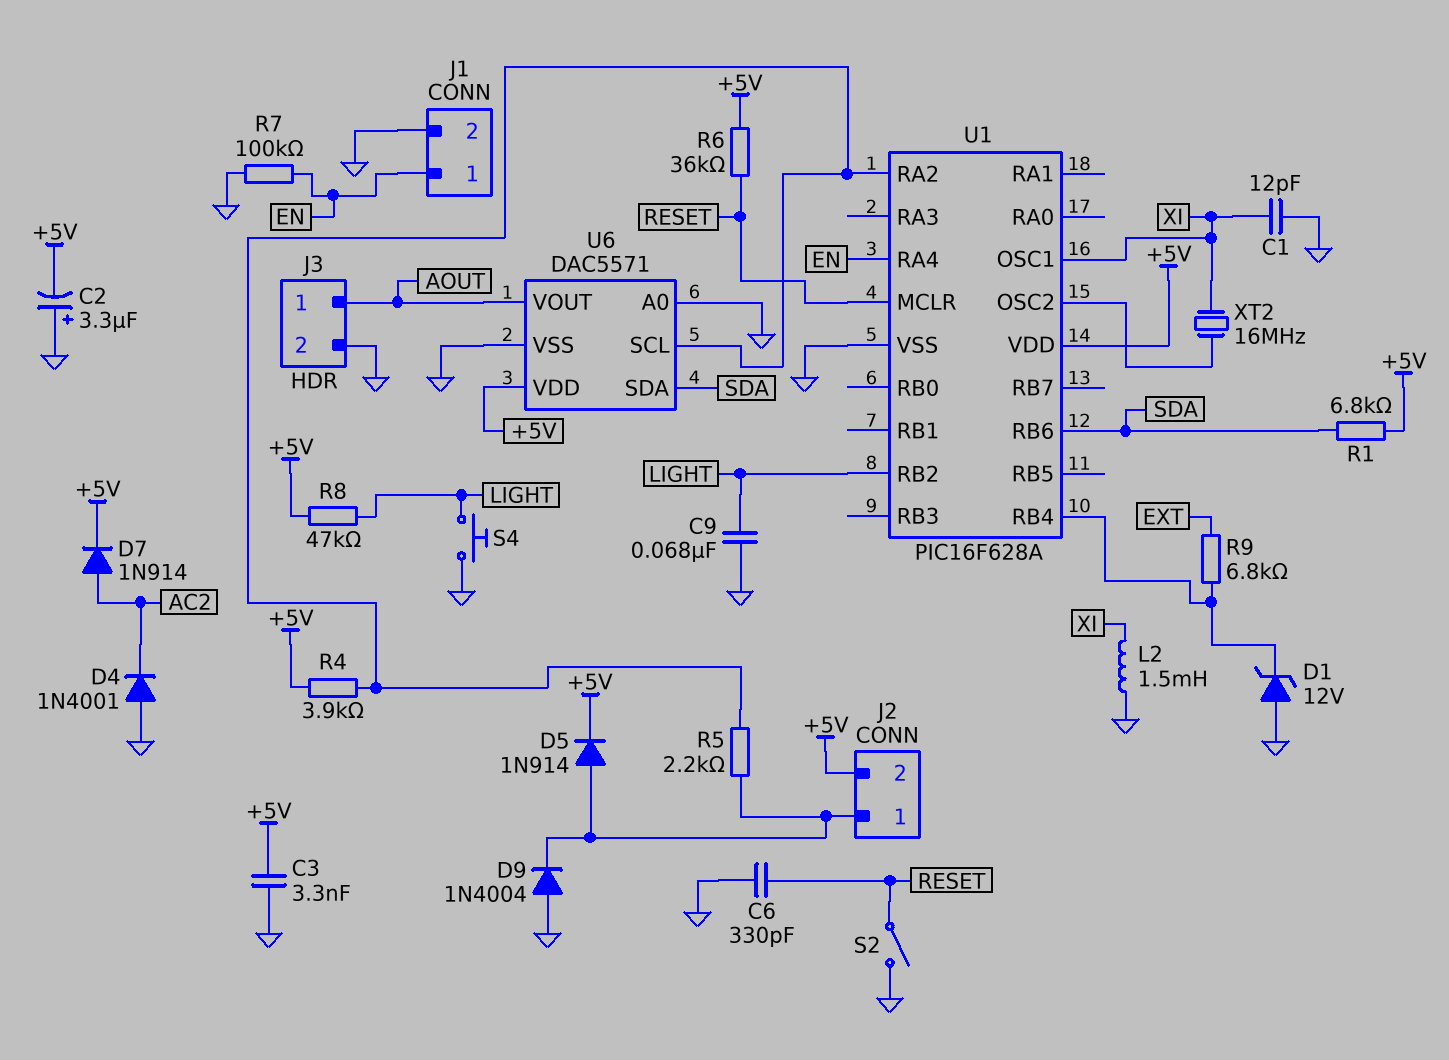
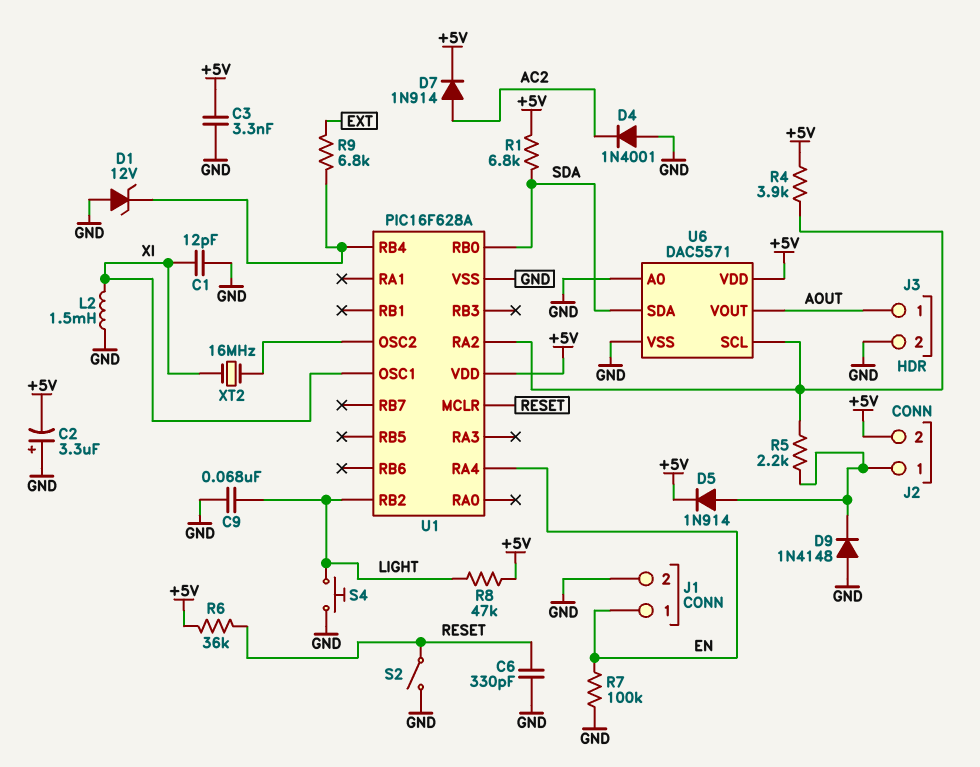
D9: diode 1N4004 (A GND, K J2/1) -> diode 1N4148 (A GND, K J2/1)
U1 pin RB0: none -> SDA
U1 pin RB6: SDA -> none

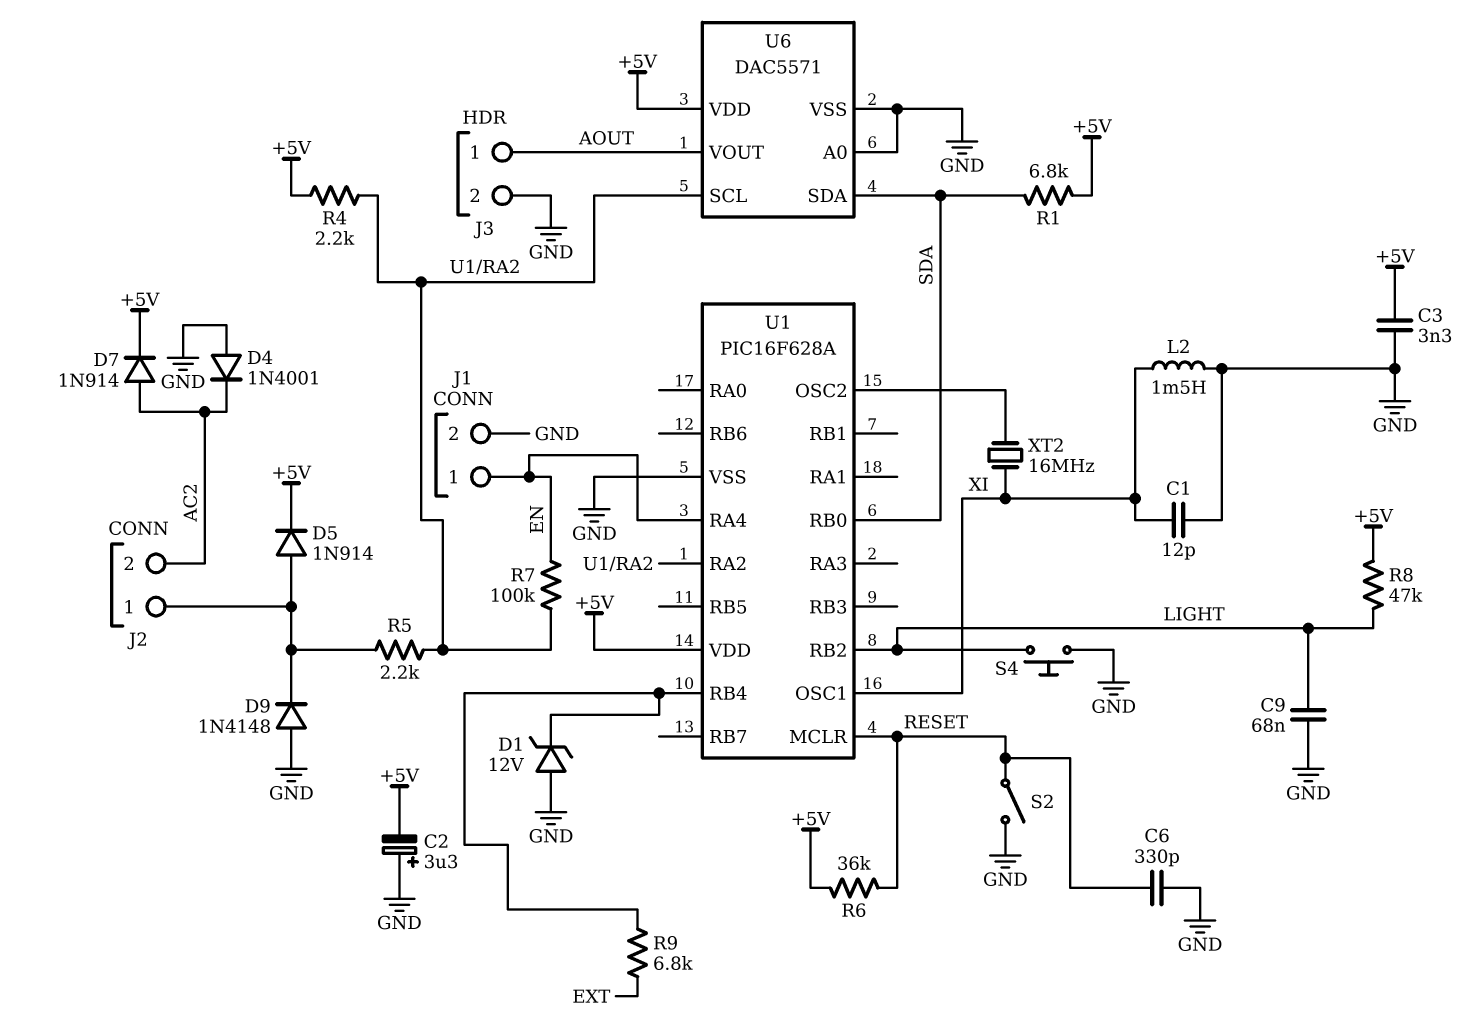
J2 pin 2: +5V -> AC2
R4: 3.9k (+5V, U1/RA2) -> 2.2k (+5V, U1/RA2)
R7: 100k (EN, GND) -> 100k (EN, U1/RA2)

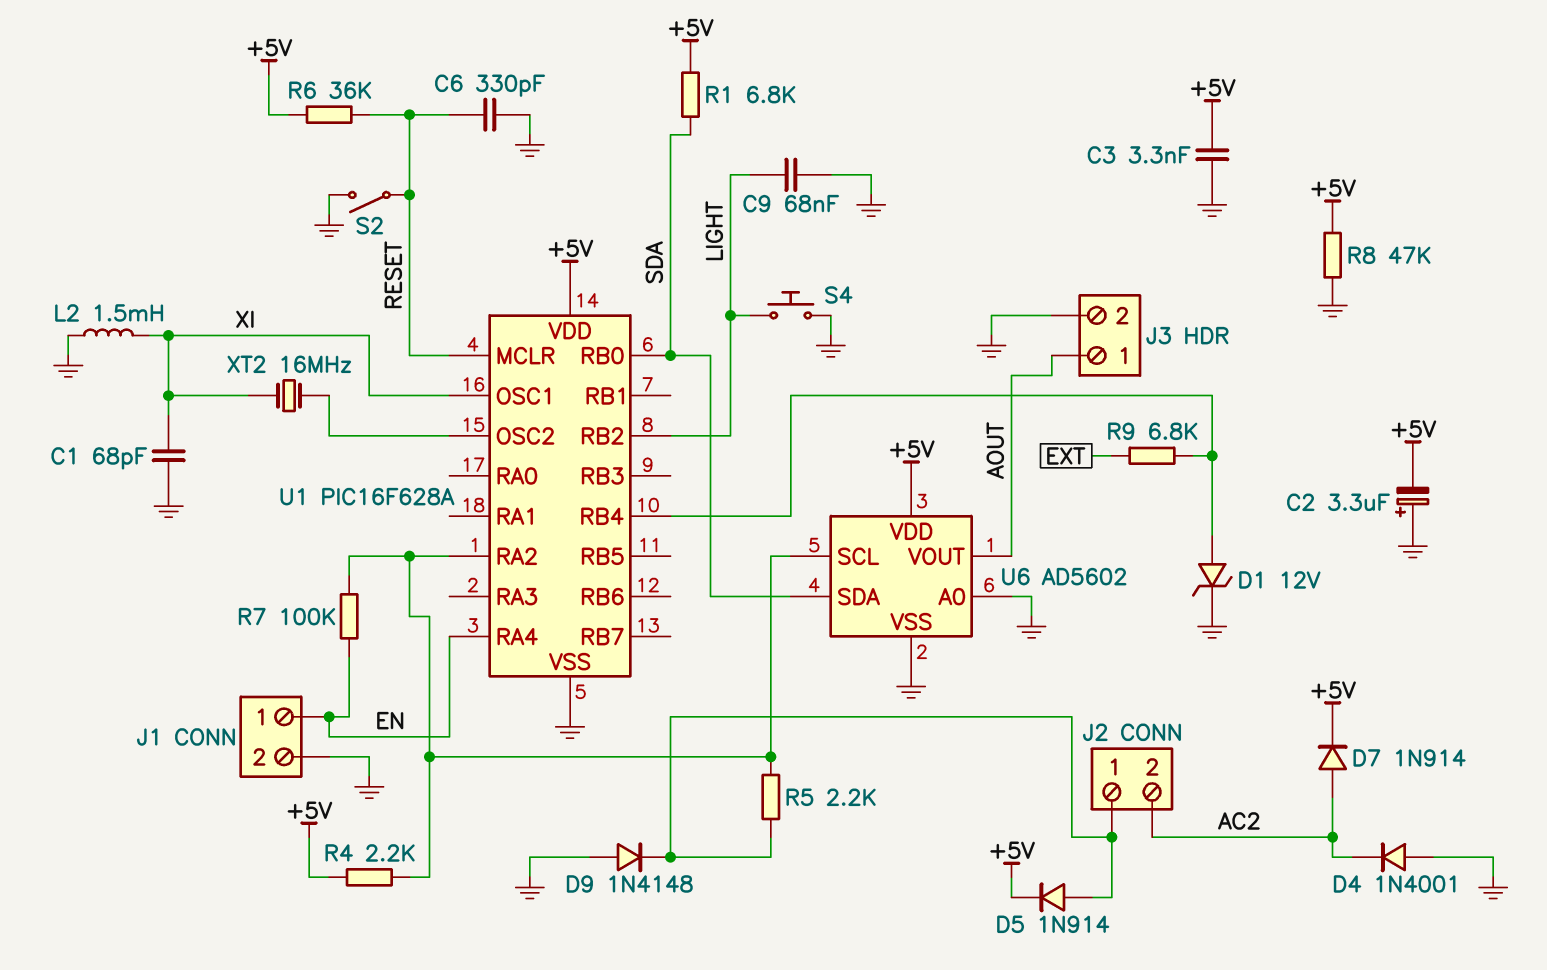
C1: 12pF (GND, XI) -> 68pF (GND, XI)
D1: zener 12V (A GND, K U1/RB4) -> zener 12V (A U1/RB4, K GND)
R8: 47k (+5V, LIGHT) -> 47k (+5V, GND)
U6: DAC5571 -> AD5602

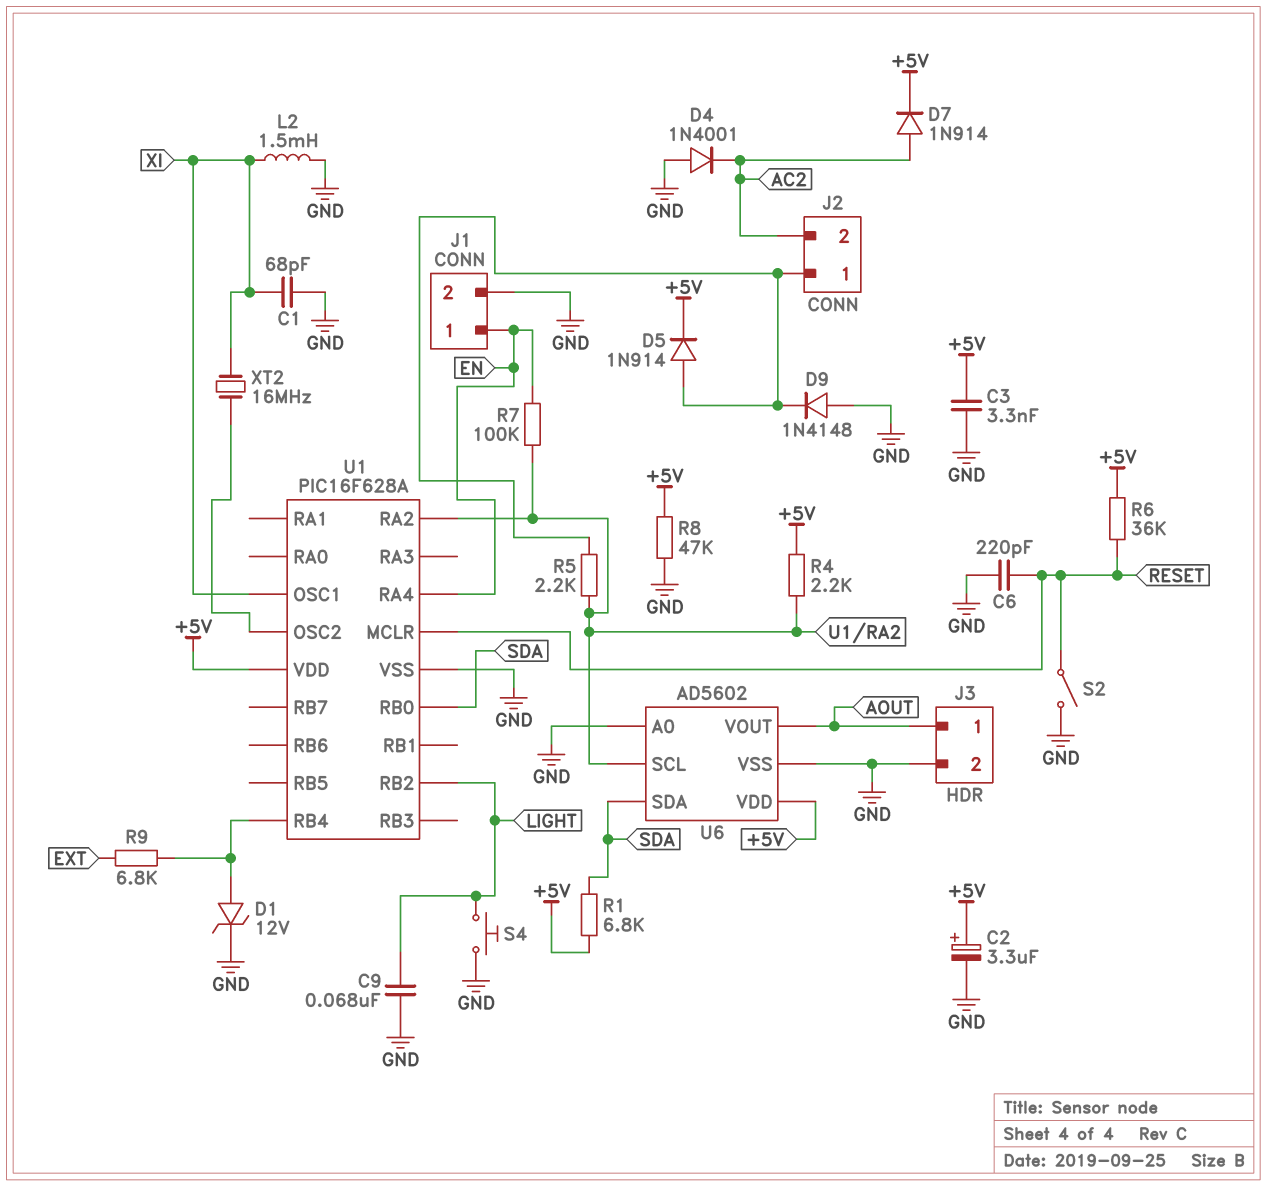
C2: 3.3uF (plus GND, minus +5V) -> 3.3uF (plus +5V, minus GND)
C6: 330pF (GND, RESET) -> 220pF (GND, RESET)

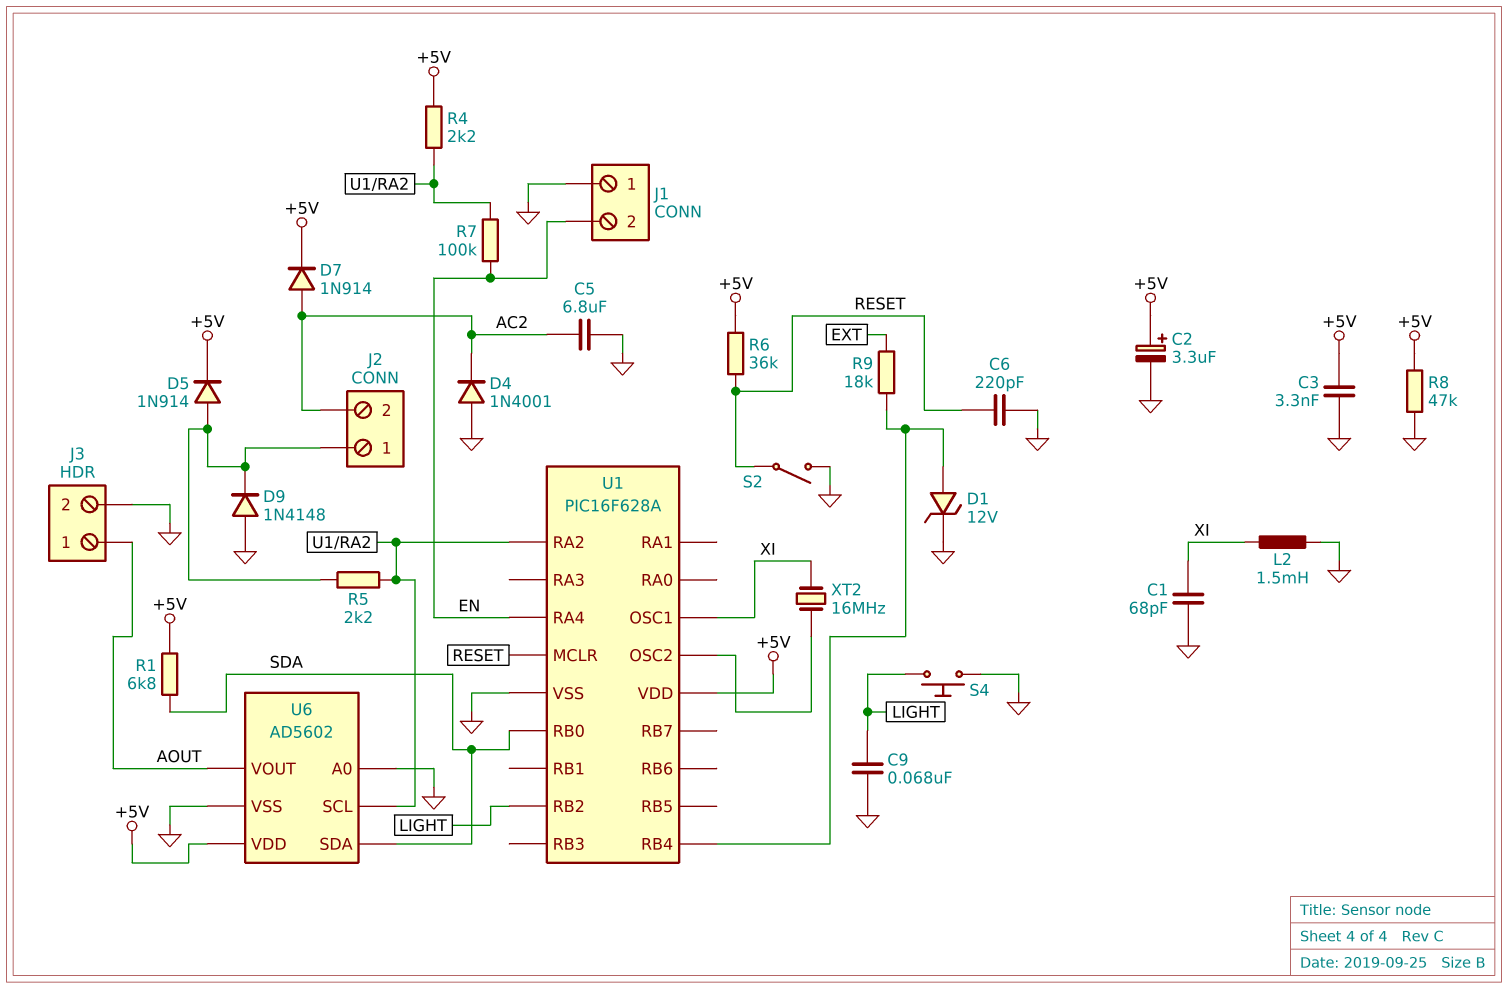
C5: none -> 6.8uF (AC2, GND)
J1 pin 1: EN -> GND
J1 pin 2: GND -> EN
R9: 6.8k (EXT, U1/RB4) -> 18k (EXT, U1/RB4)

